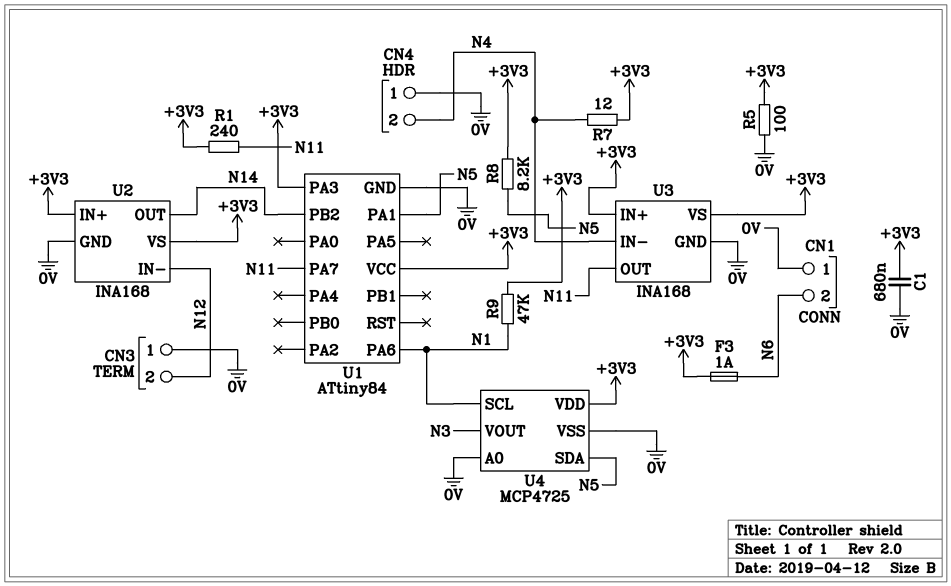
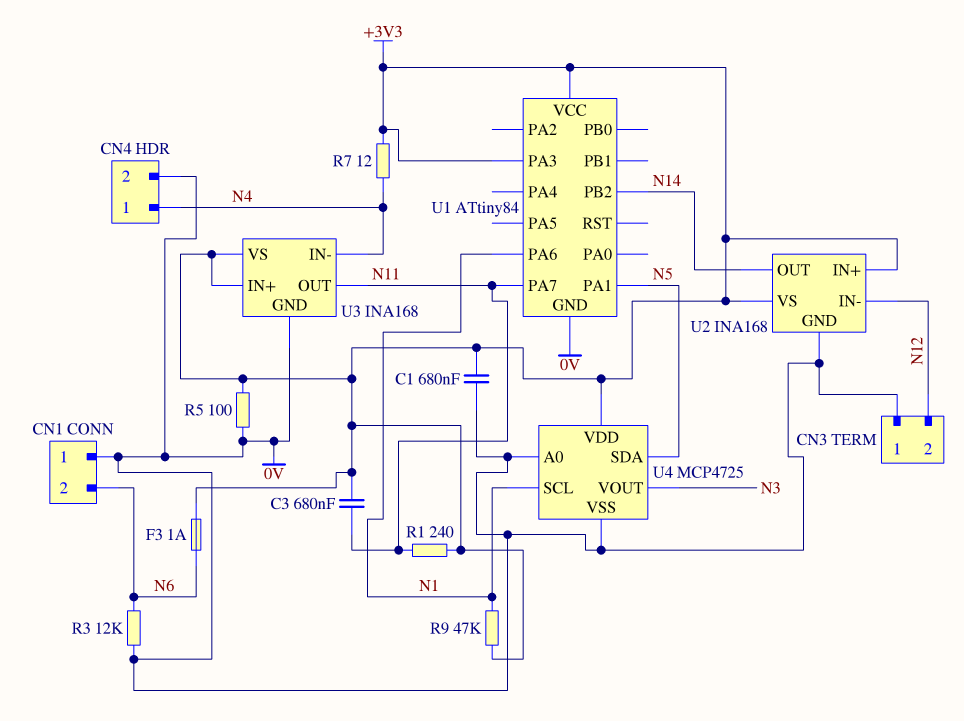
C3: none -> 680nF (+3V3, N11)
CN4 pin 1: 0V -> N4
CN4 pin 2: N4 -> 0V
R3: none -> 12k (0V, N6)
R8: 8.2k (+3V3, N5) -> none

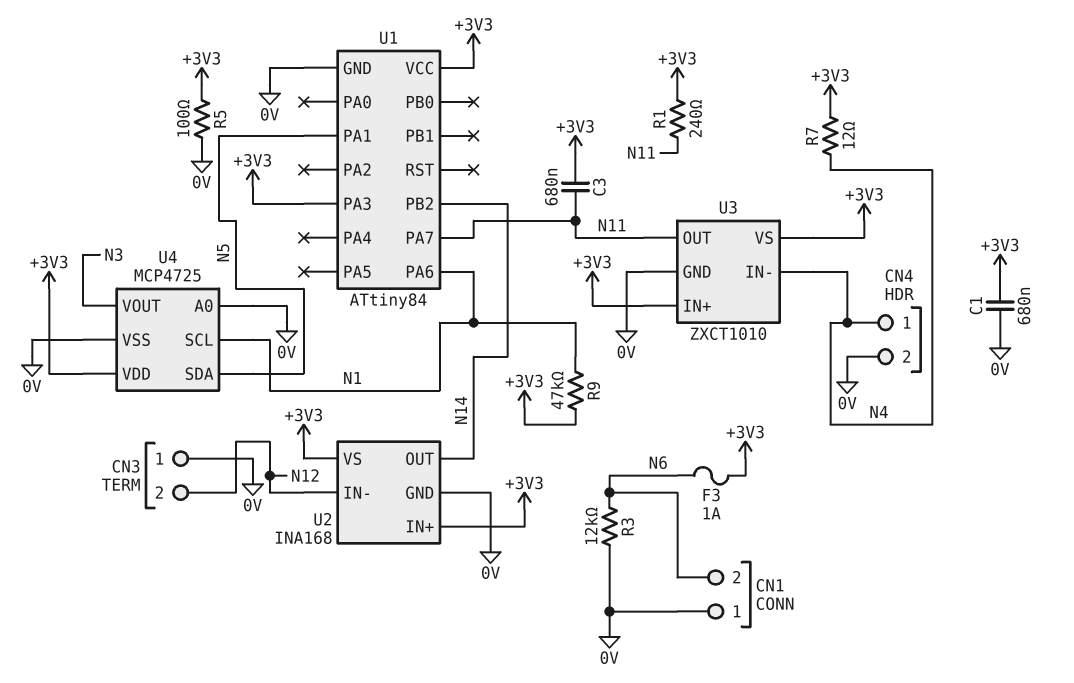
U3: INA168 -> ZXCT1010

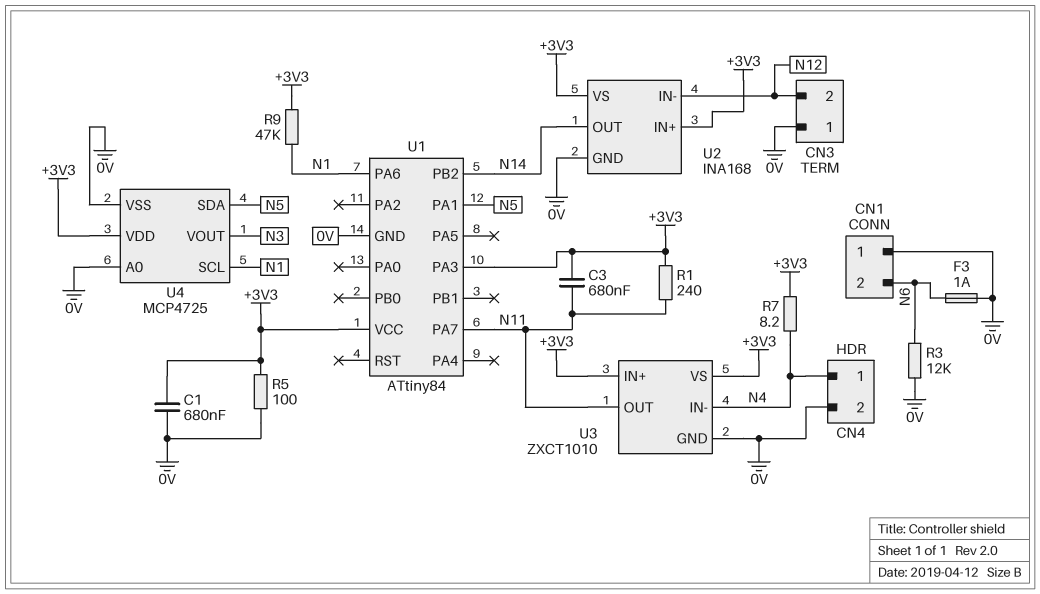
F3: 1A (+3V3, N6) -> 1A (0V, N6)
R7: 12 (+3V3, N4) -> 8.2 (+3V3, N4)

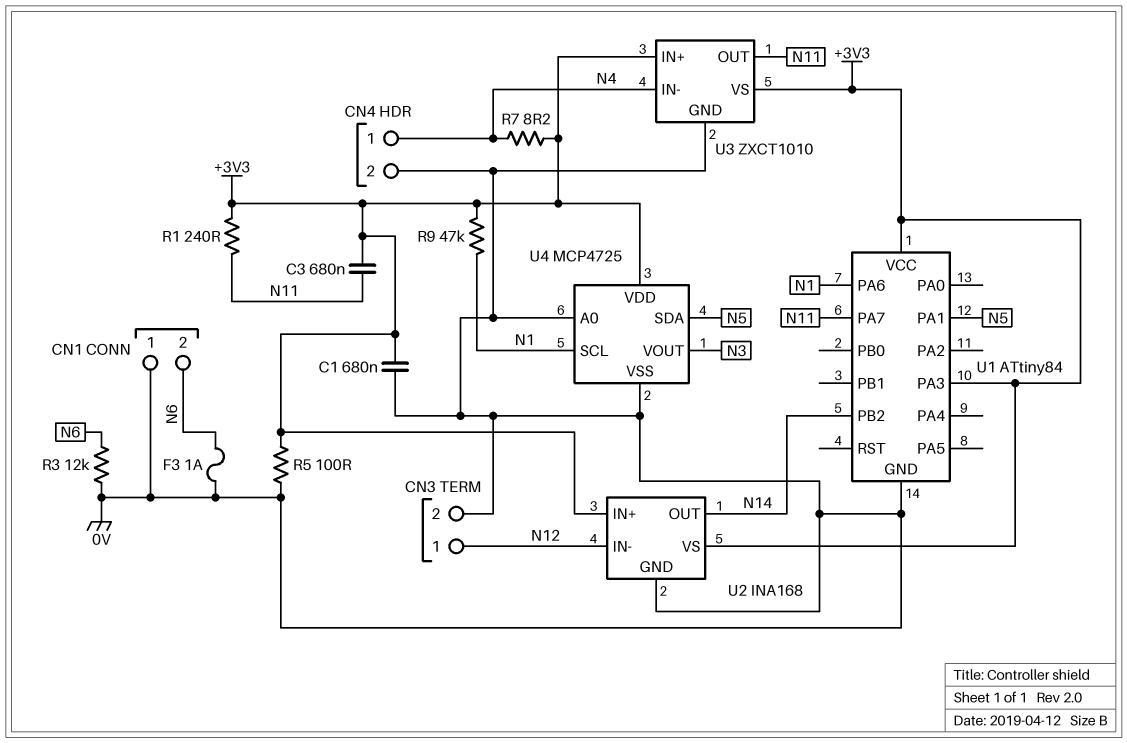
CN3 pin 1: 0V -> N12
CN3 pin 2: N12 -> 0V

